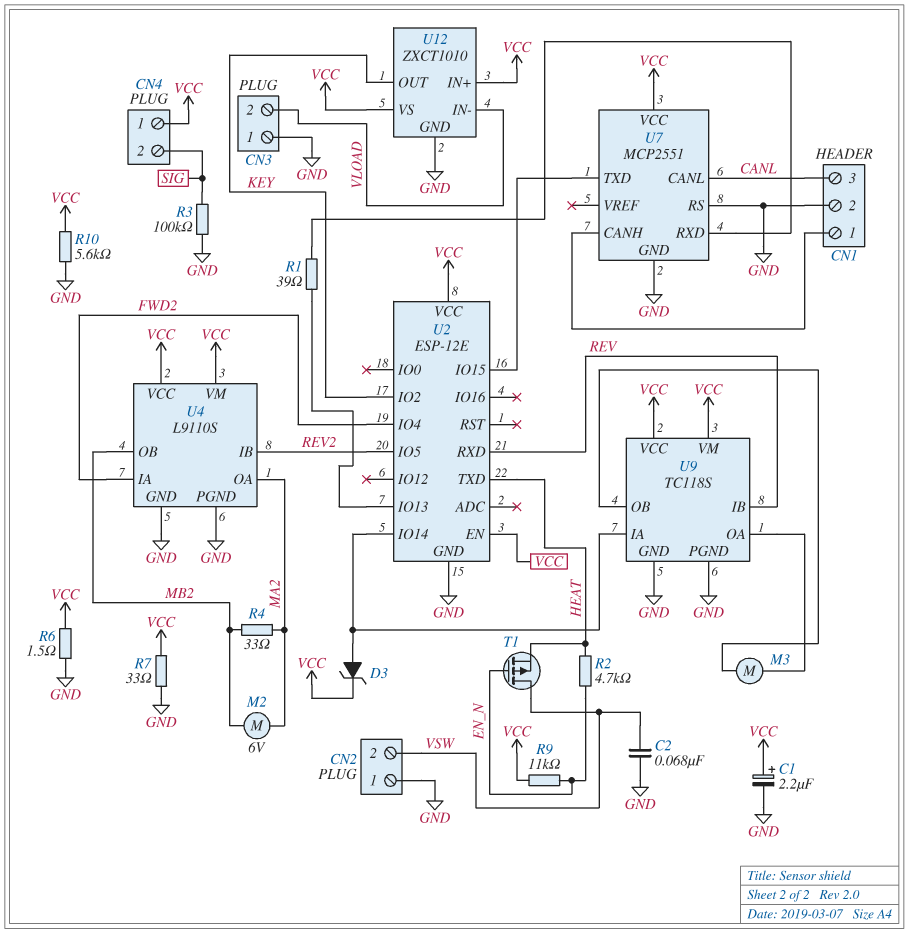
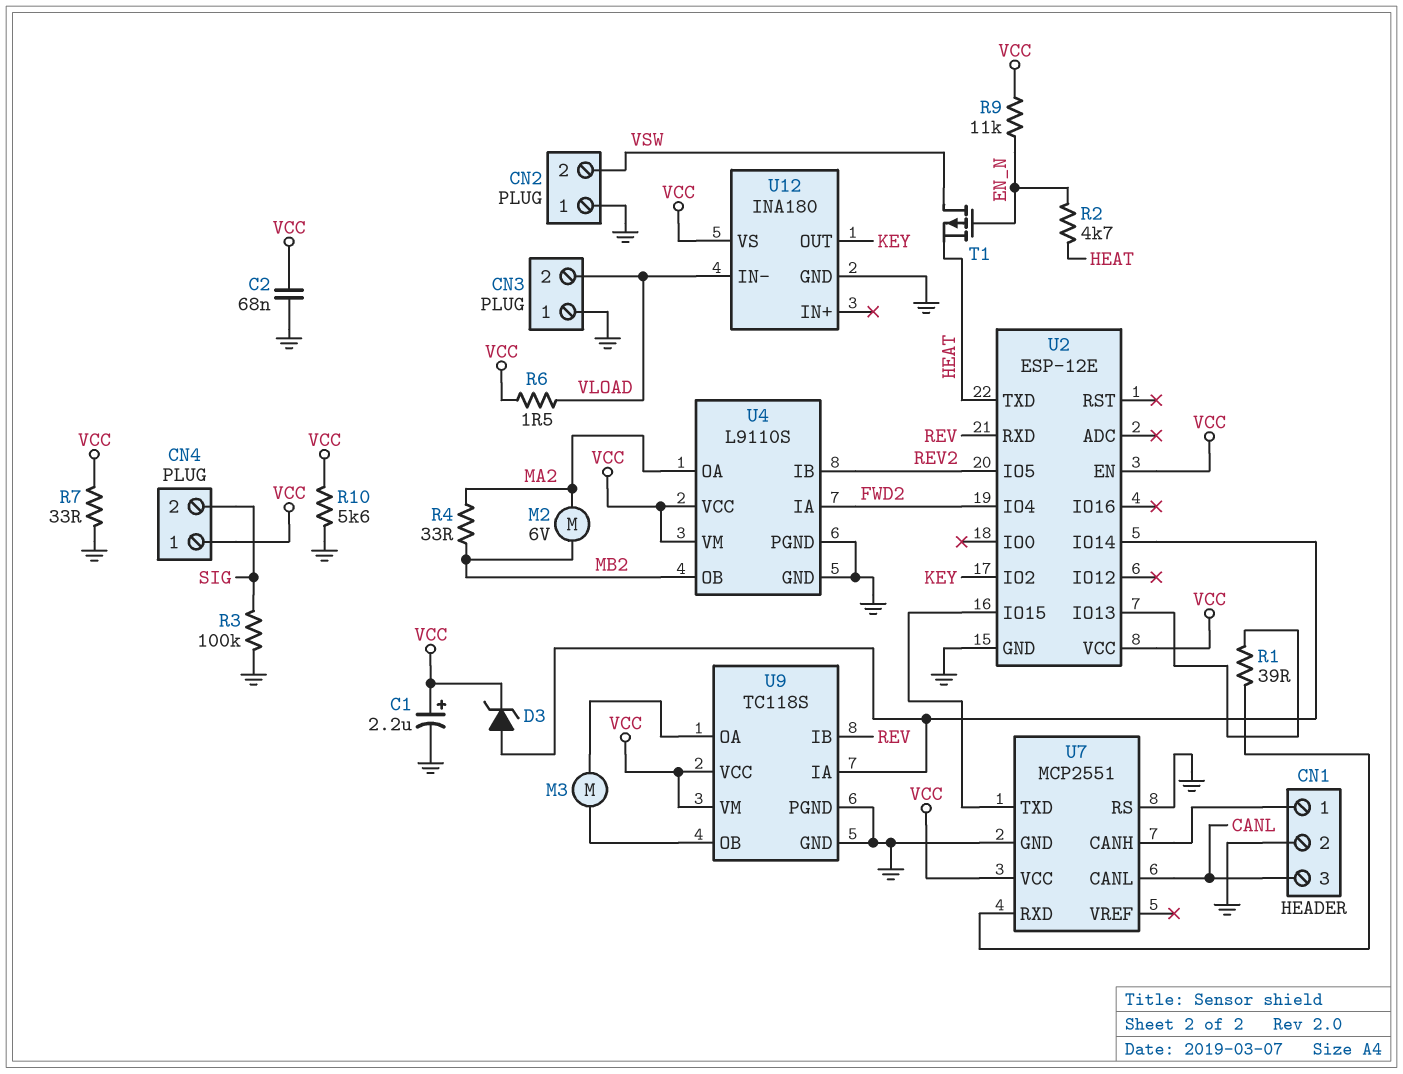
C2: 68nF (GND, VSW) -> 68nF (GND, VCC)
R6: 1.5 (GND, VCC) -> 1.5 (VCC, VLOAD)
U12: ZXCT1010 -> INA180
U12 pin IN+: VCC -> none

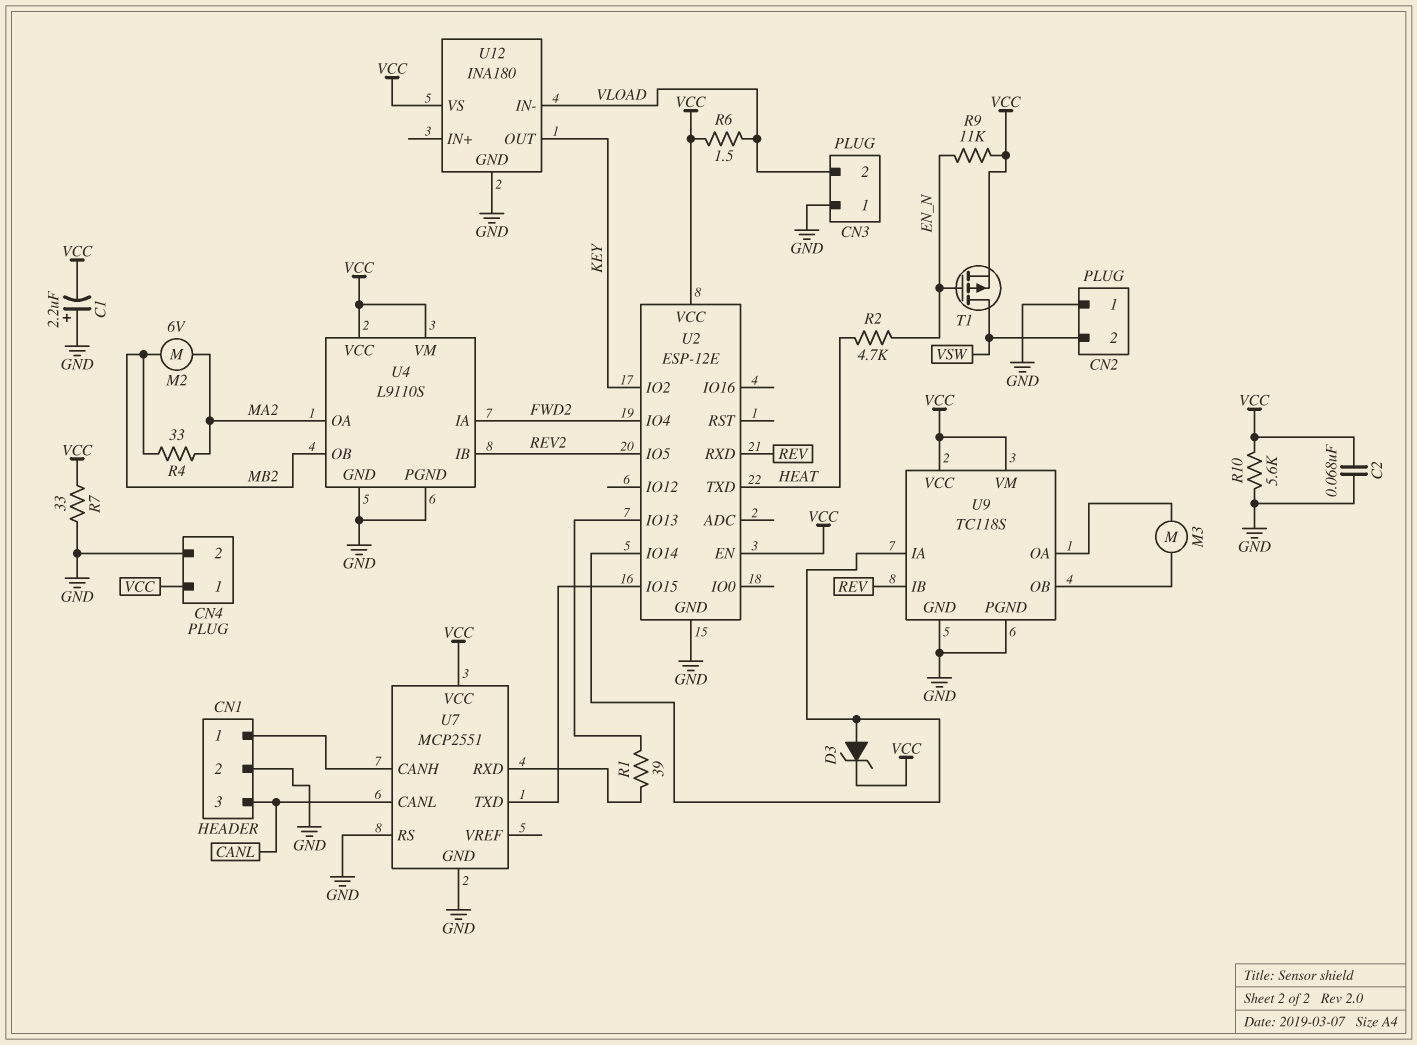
C1: 2.2uF (plus VCC, minus GND) -> 2.2uF (plus GND, minus VCC)
CN4 pin 2: SIG -> GND
R3: 100k (GND, SIG) -> none
T1: PMOS (G EN_N, D VSW, S HEAT) -> PMOS (G EN_N, D VSW, S VCC)

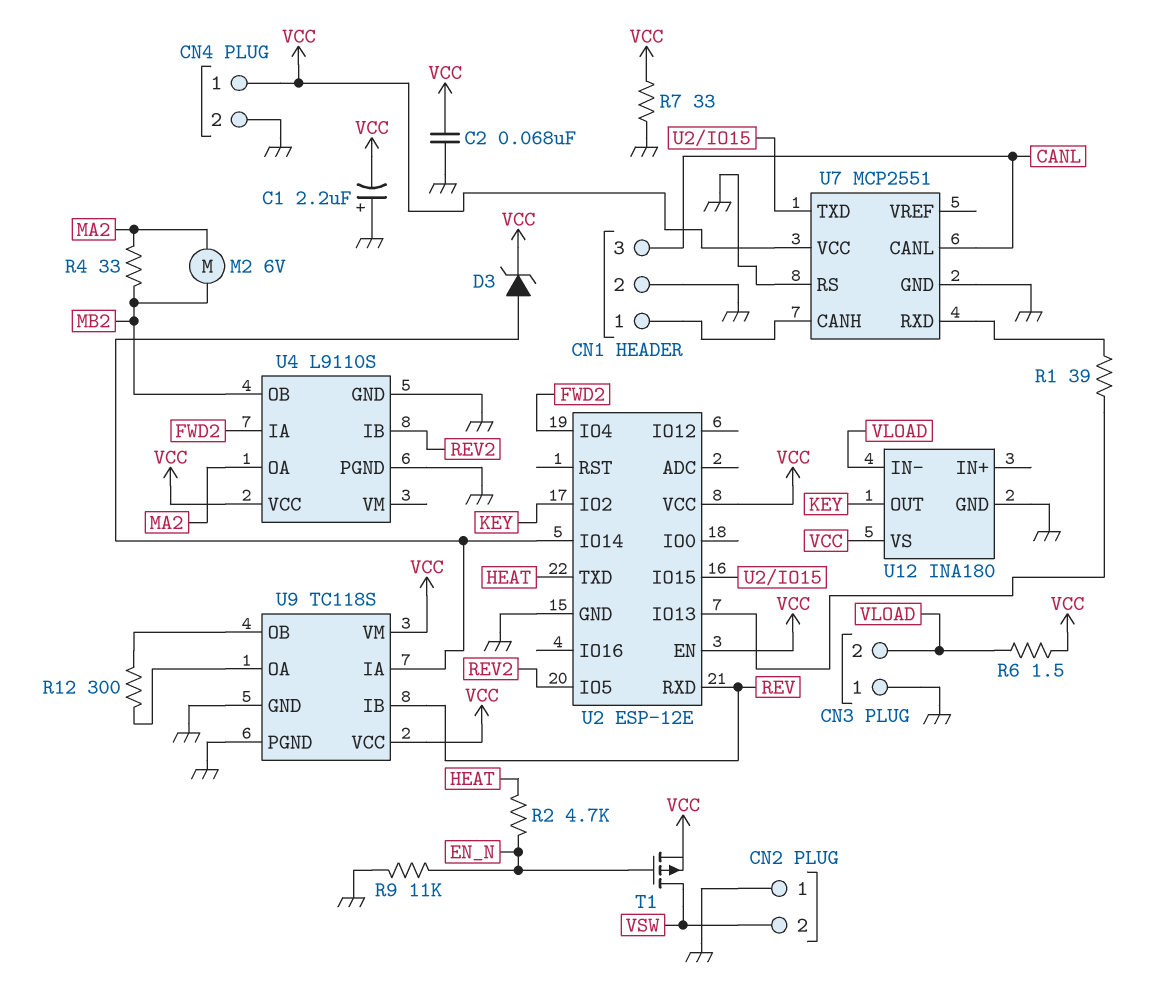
M3: motor (U9/OA, U9/OB) -> none
R9: 11k (EN_N, VCC) -> 11k (EN_N, GND)
R10: 5.6k (GND, VCC) -> none
R12: none -> 300 (U9/OA, U9/OB)
U4 pin VM: VCC -> none

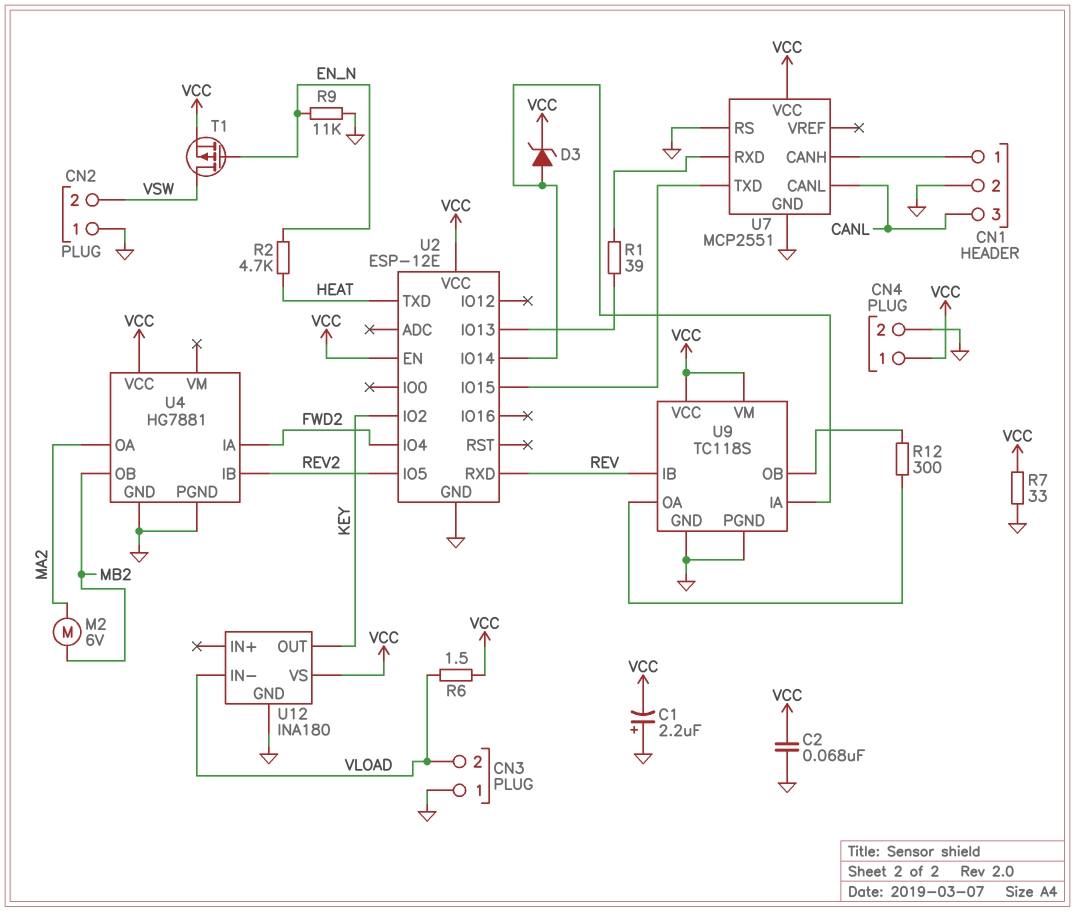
R4: 33 (MA2, MB2) -> none
U4: L9110S -> HG7881

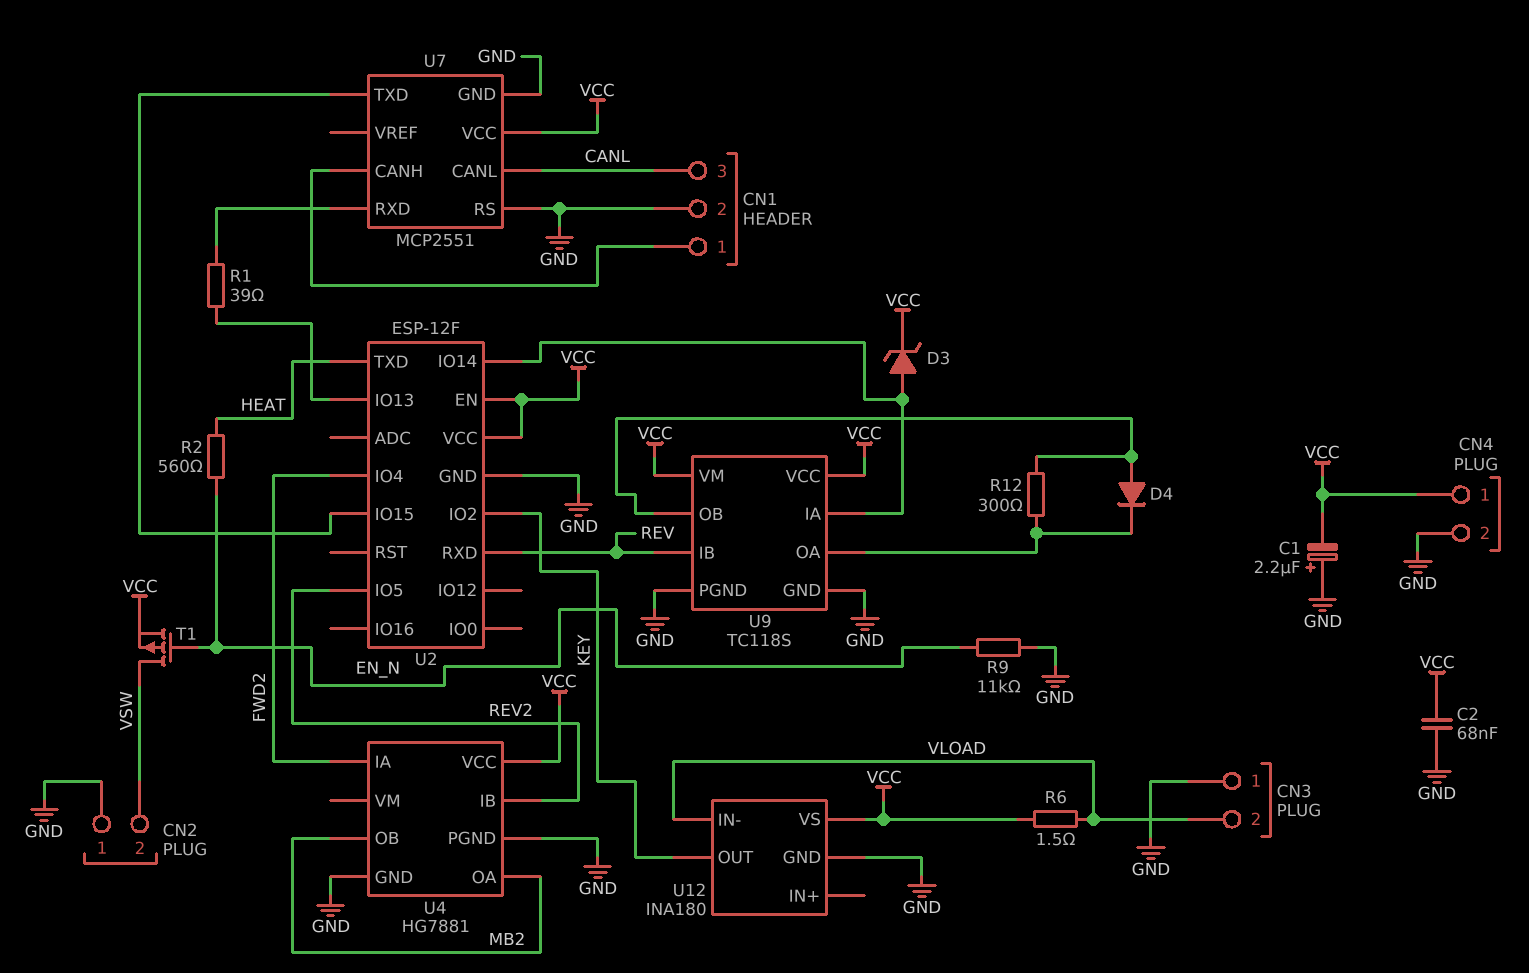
D4: none -> diode (A U9/OB, K U9/OA)
M2: motor 6V (MA2, MB2) -> none
R2: 4.7k (EN_N, HEAT) -> 560 (EN_N, HEAT)
R7: 33 (GND, VCC) -> none
U2: ESP-12E -> ESP-12F
U4 pin OA: MA2 -> MB2

